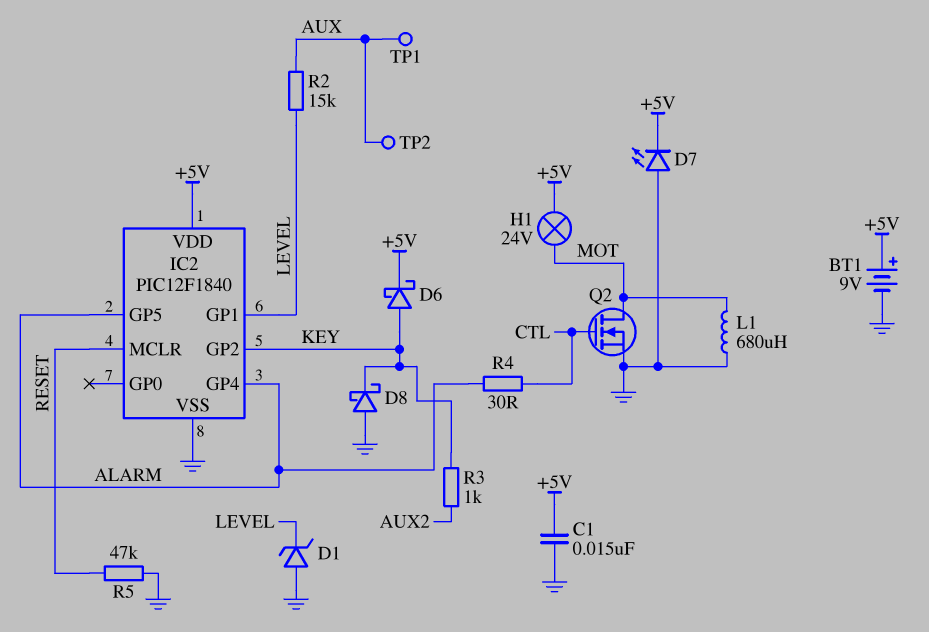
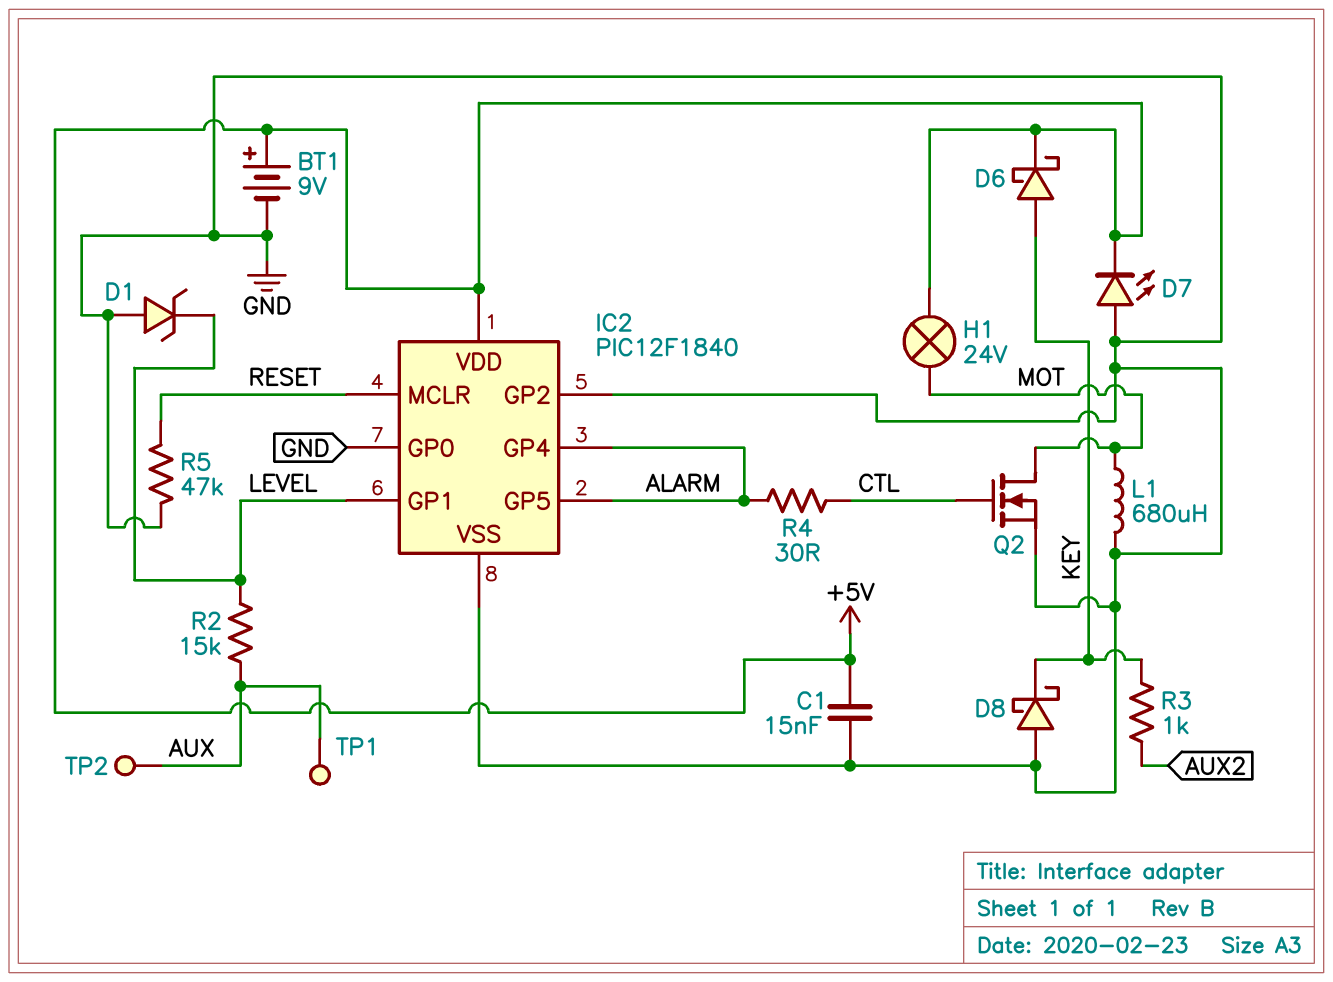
IC2 pin GP0: none -> GND
IC2 pin GP2: KEY -> GND

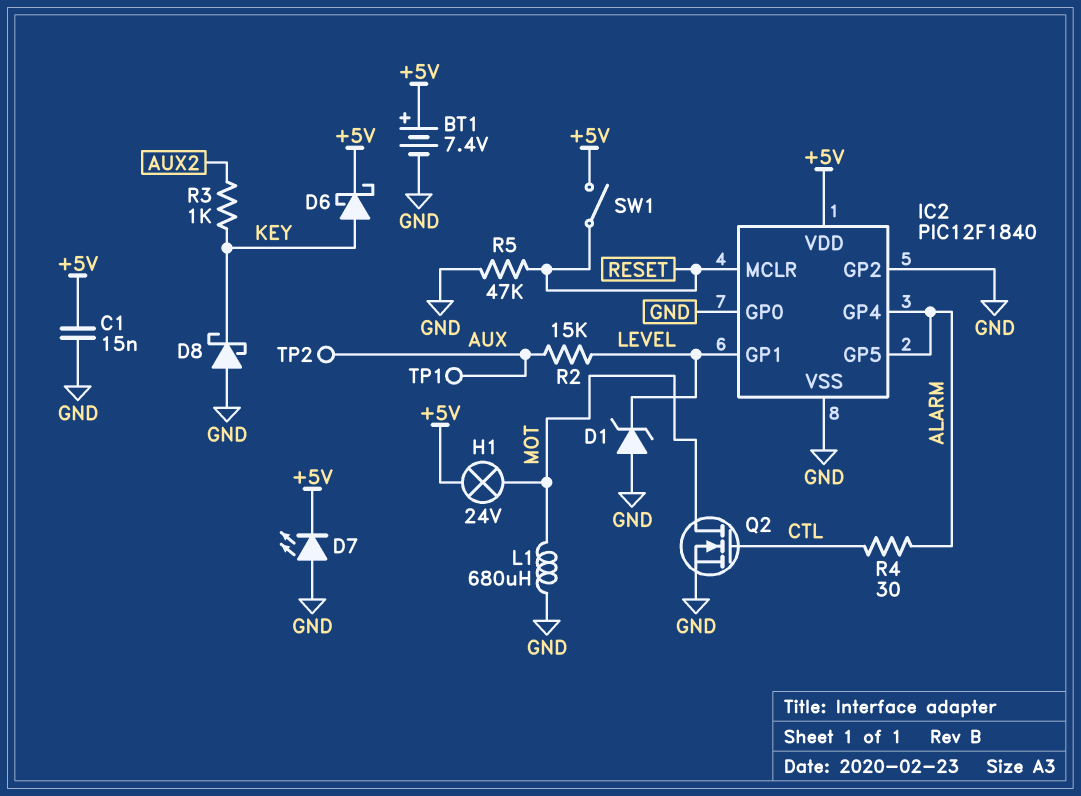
BT1: 9V (plus +5V, minus GND) -> 7.4V (plus +5V, minus GND)
SW1: none -> switch (+5V, RESET)

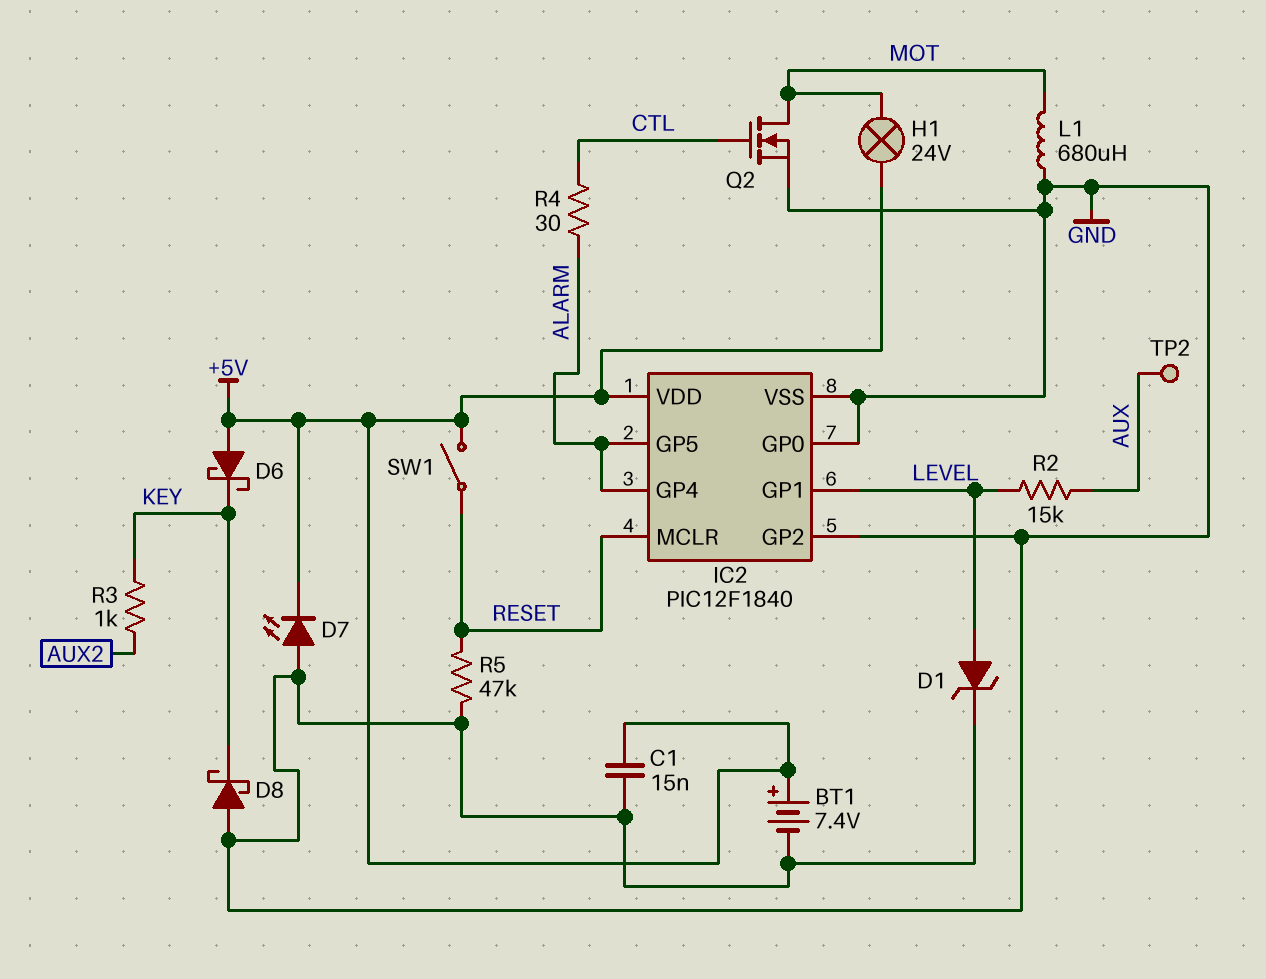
D1: zener (A GND, K LEVEL) -> zener (A LEVEL, K GND)
D6: schottky (A KEY, K +5V) -> schottky (A +5V, K KEY)
TP1: test point (AUX) -> none

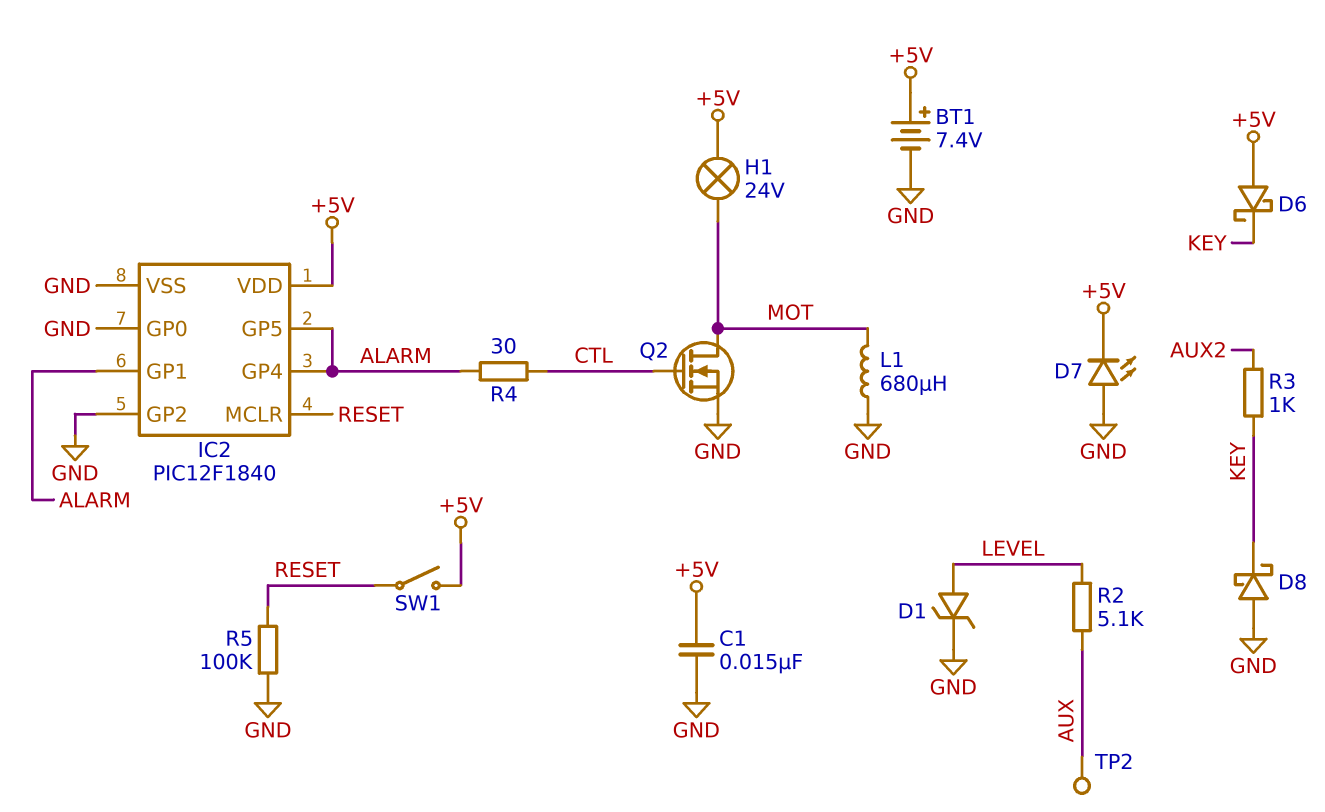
IC2 pin GP1: LEVEL -> ALARM
R2: 15k (AUX, LEVEL) -> 5.1k (AUX, LEVEL)
R5: 47k (GND, RESET) -> 100k (GND, RESET)

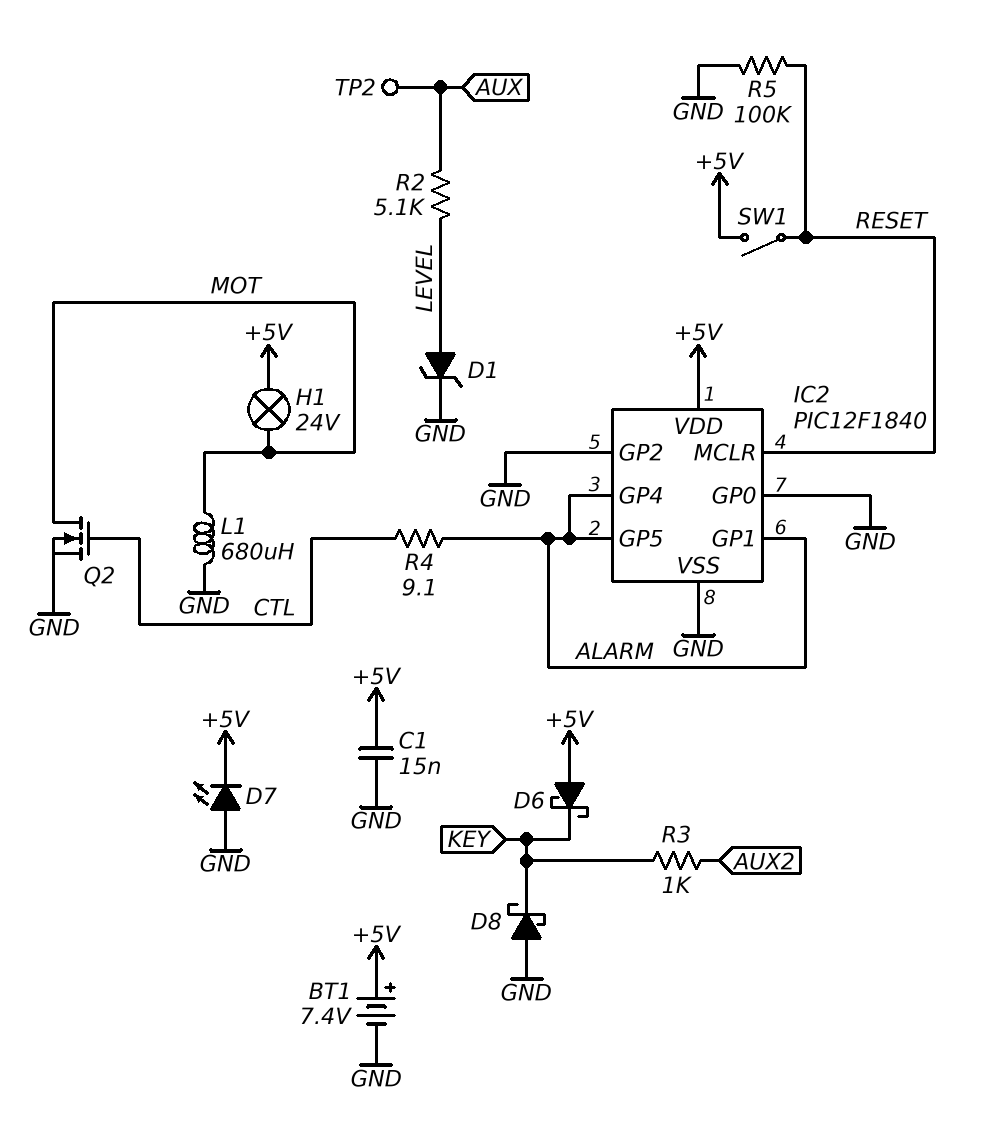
R4: 30 (ALARM, CTL) -> 9.1 (ALARM, CTL)

